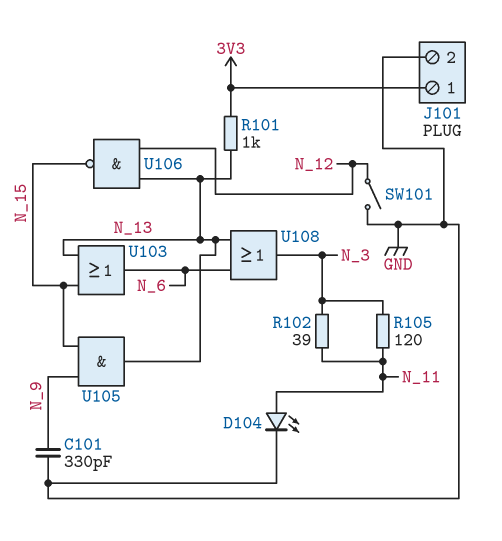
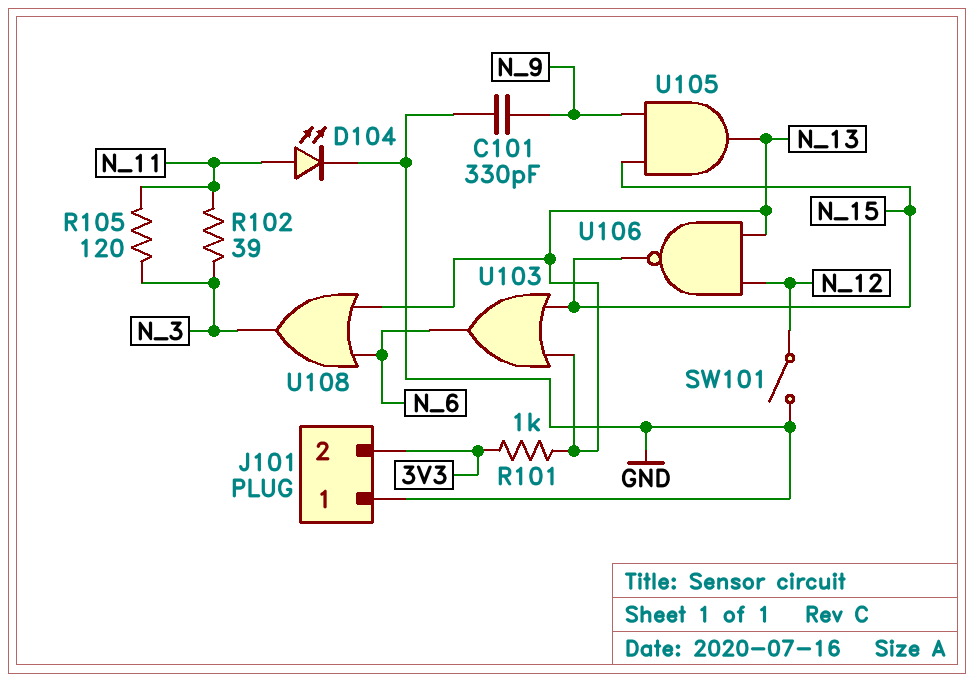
J101 pin 1: 3V3 -> GND
J101 pin 2: GND -> 3V3

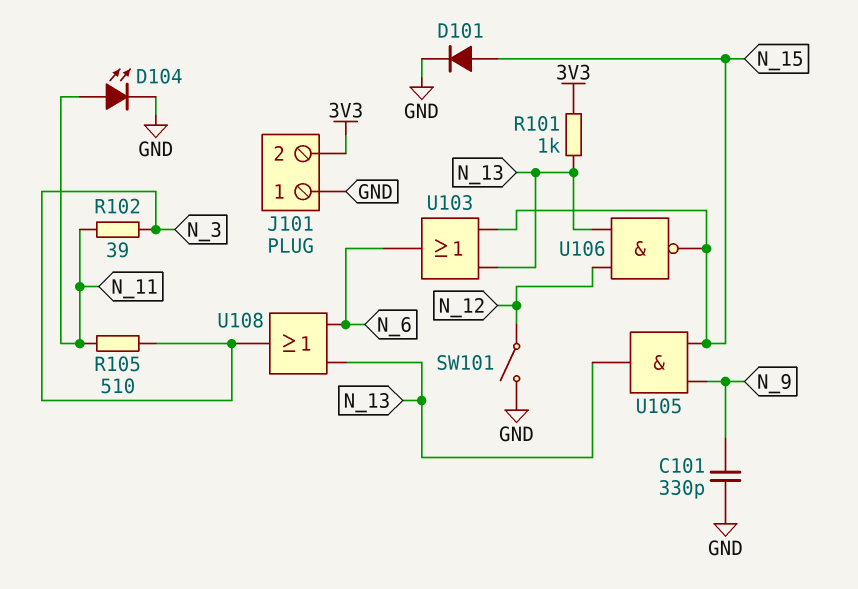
D101: none -> diode (A N_15, K GND)
R105: 120 (N_3, N_11) -> 510 (N_3, N_11)

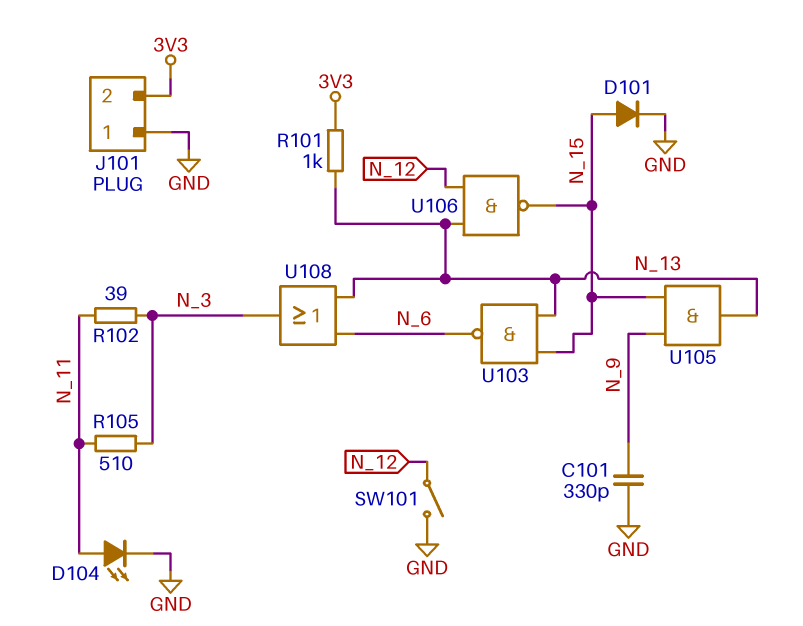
U103: OR (in N_13, in N_15, out N_6) -> NAND (in N_13, in N_15, out N_6)

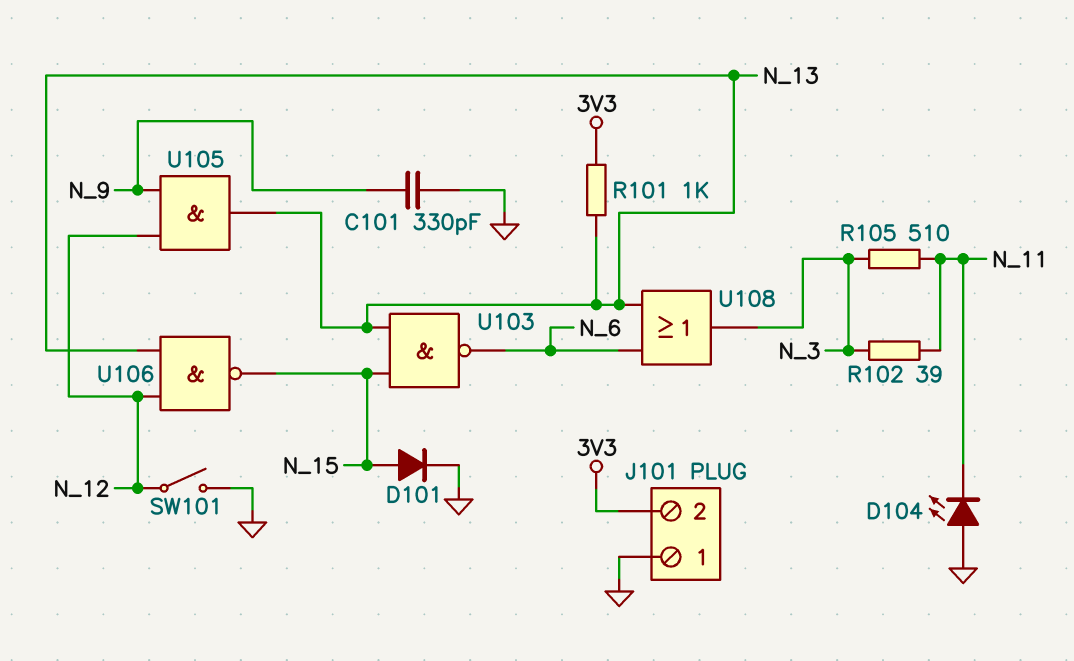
D104: LED (A N_11, K GND) -> LED (A GND, K N_11)
U105: AND (in N_9, in N_15, out N_13) -> AND (in N_9, in N_12, out N_13)

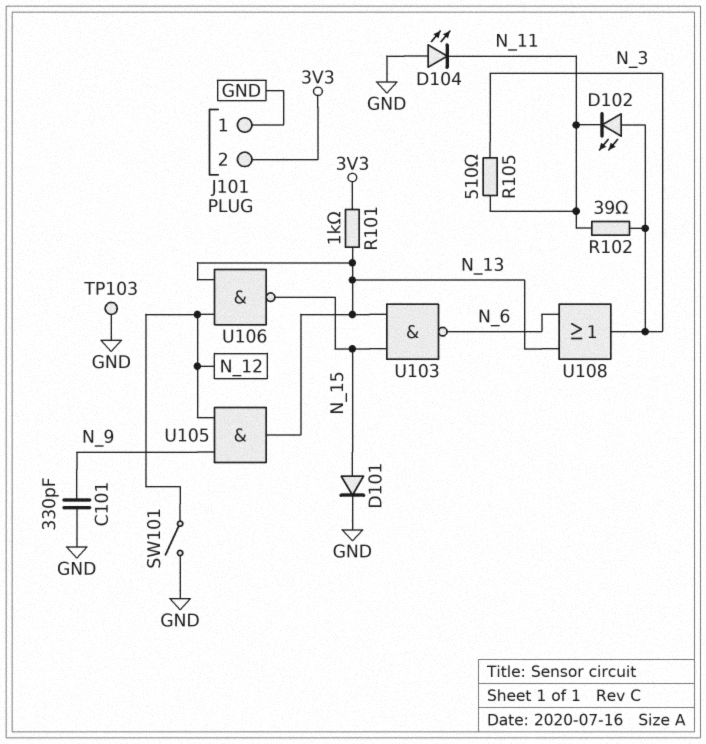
D102: none -> LED (A N_3, K N_11)
TP103: none -> test point (GND)

